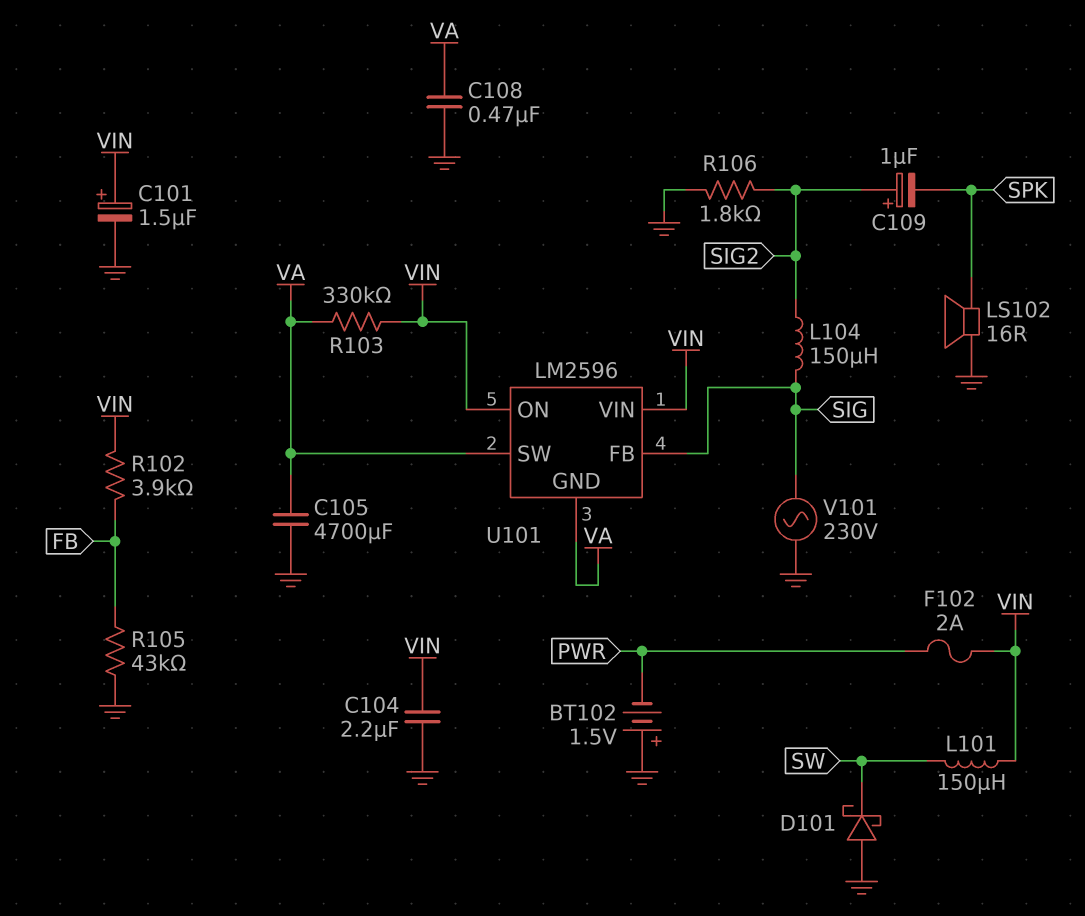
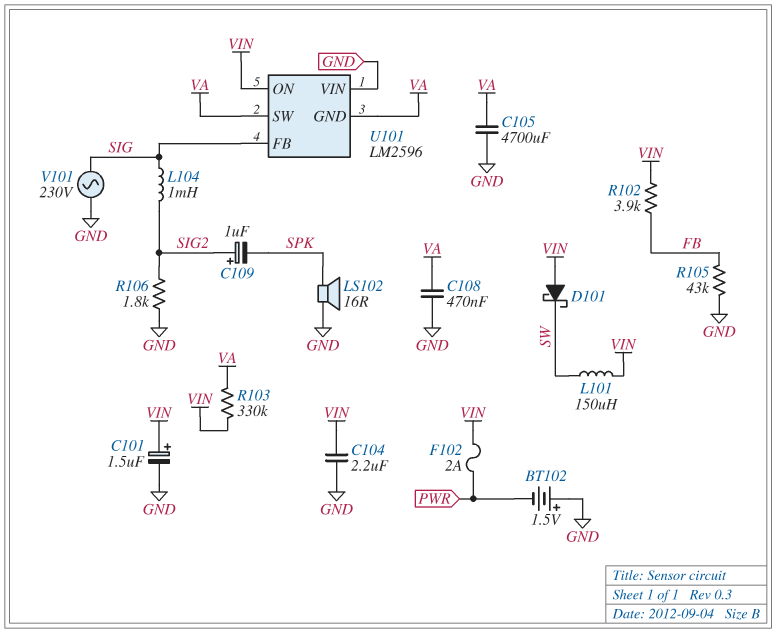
D101: schottky (A GND, K SW) -> schottky (A VIN, K SW)
L104: 150uH (SIG, SIG2) -> 1mH (SIG, SIG2)
U101 pin VIN: VIN -> GND

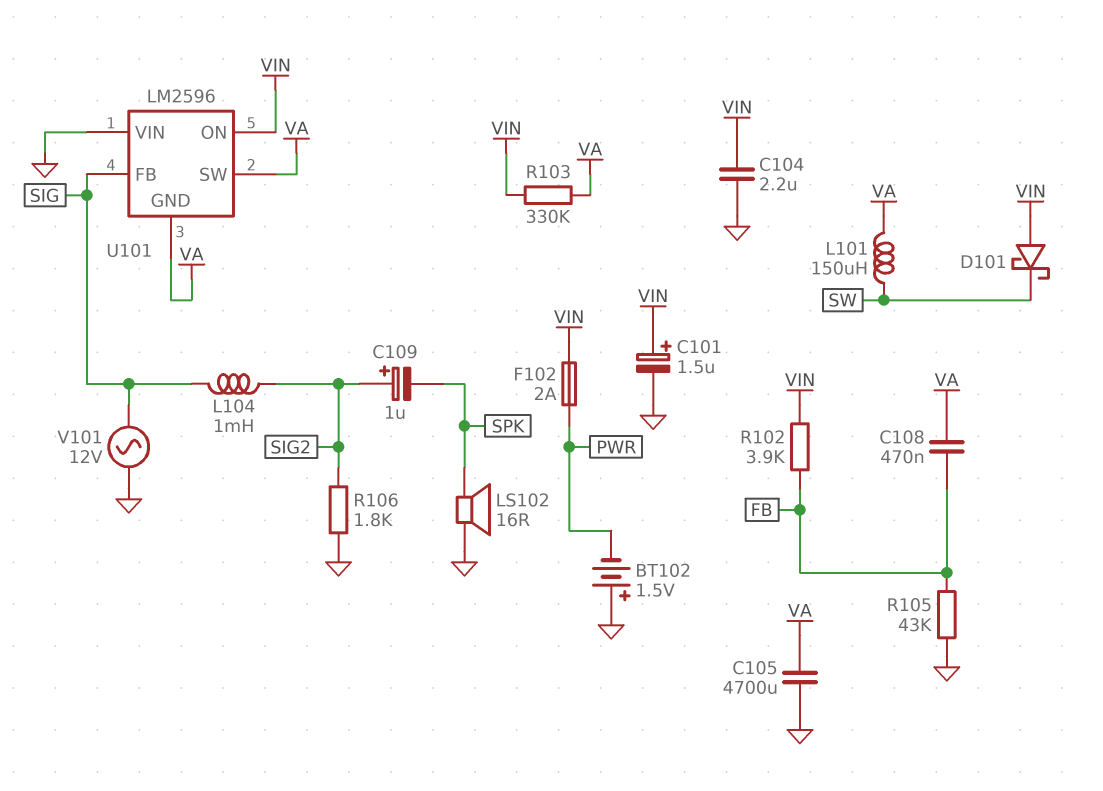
C108: 470nF (GND, VA) -> 470nF (FB, VA)
L101: 150uH (SW, VIN) -> 150uH (SW, VA)
V101: AC 230V (GND, SIG) -> AC 12V (GND, SIG)

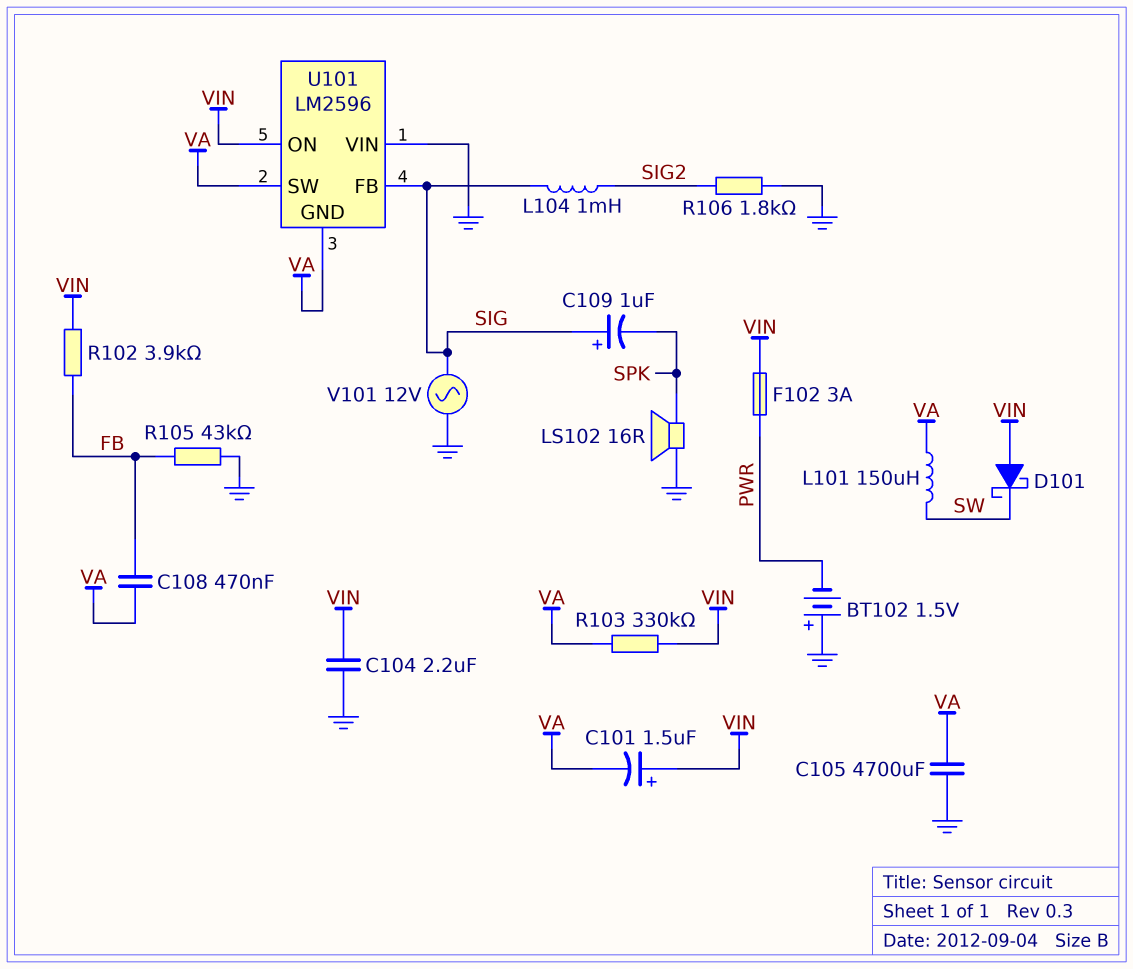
C101: 1.5uF (plus VIN, minus GND) -> 1.5uF (plus VIN, minus VA)
C109: 1uF (plus SIG2, minus SPK) -> 1uF (plus SIG, minus SPK)
F102: 2A (PWR, VIN) -> 3A (PWR, VIN)

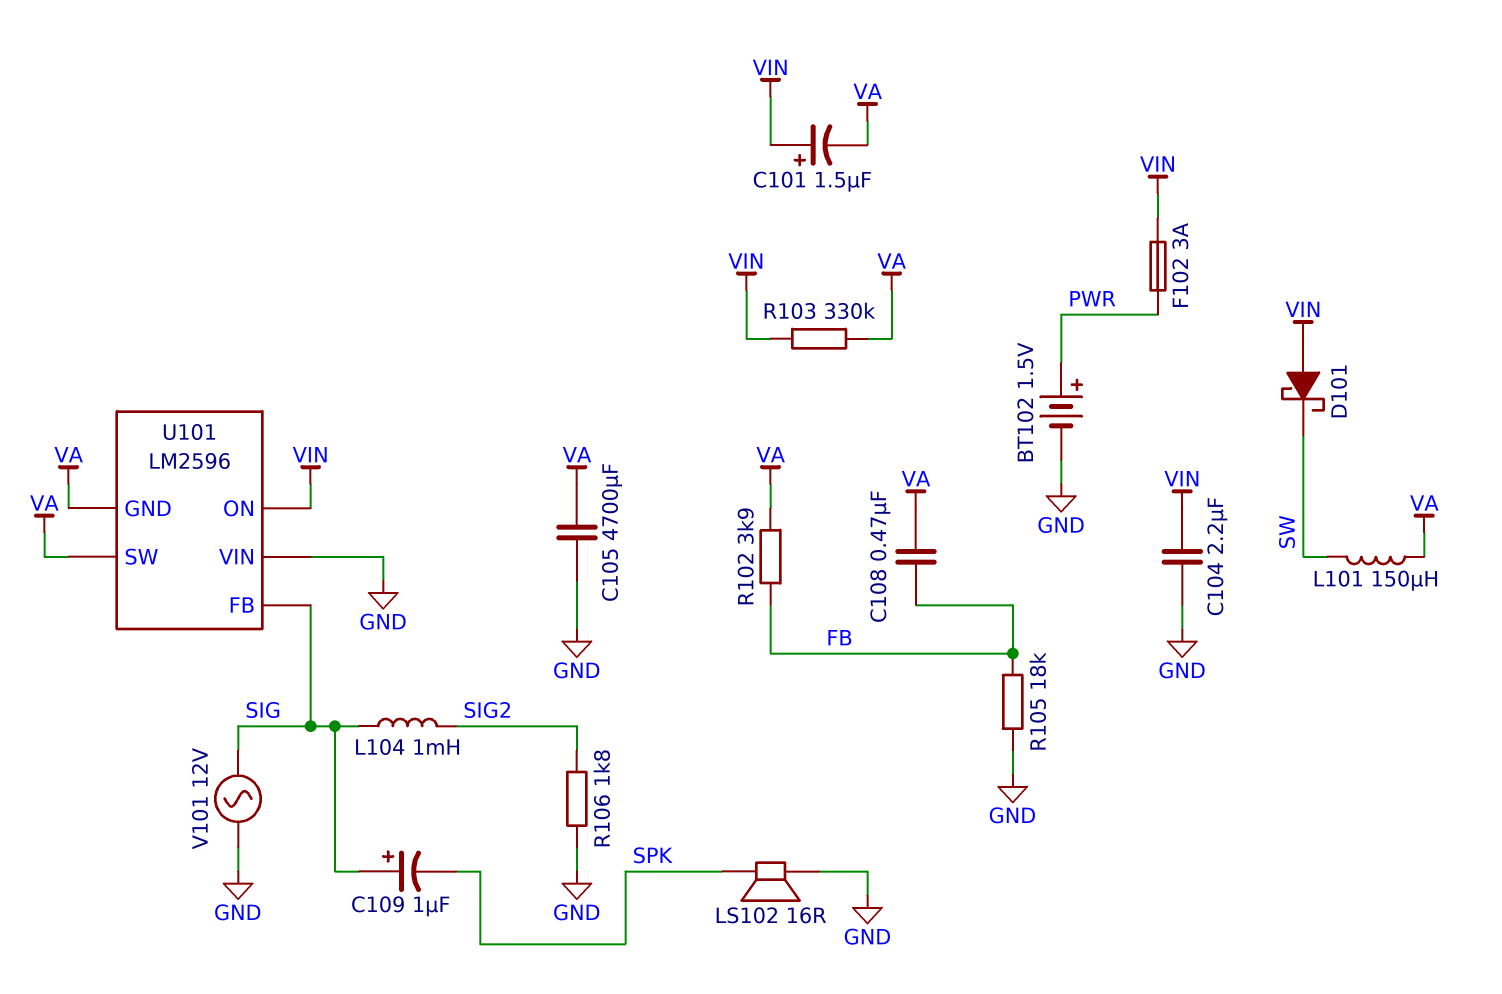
BT102: 1.5V (plus GND, minus PWR) -> 1.5V (plus PWR, minus GND)
R102: 3.9k (FB, VIN) -> 3.9k (FB, VA)
R105: 43k (FB, GND) -> 18k (FB, GND)

